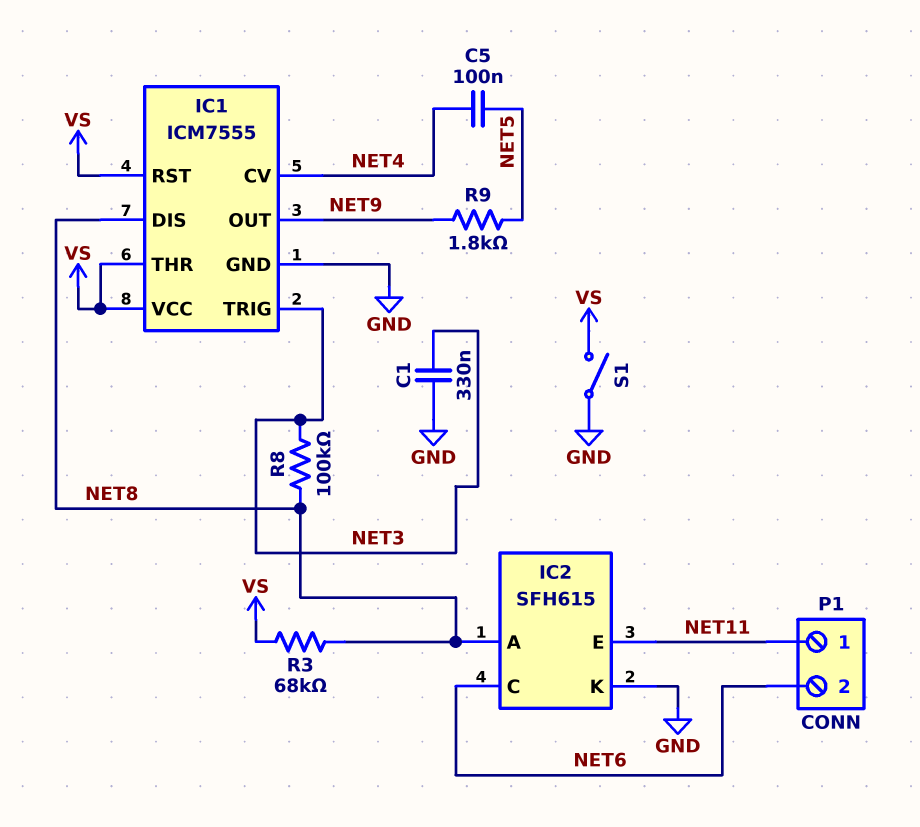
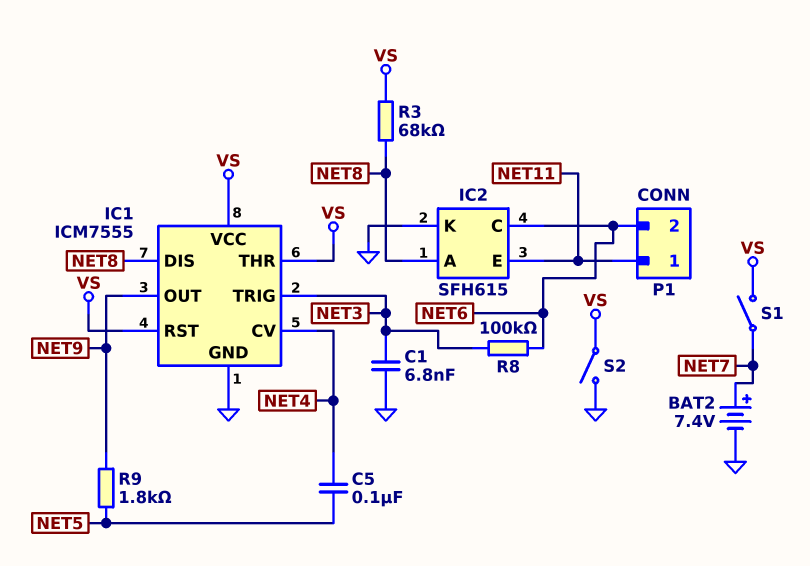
BAT2: none -> 7.4V (plus NET7, minus GND)
C1: 330nF (GND, NET3) -> 6.8nF (GND, NET3)
R8: 100k (NET3, NET8) -> 100k (NET3, NET6)
S1: switch (GND, VS) -> switch (NET7, VS)
S2: none -> switch (GND, VS)

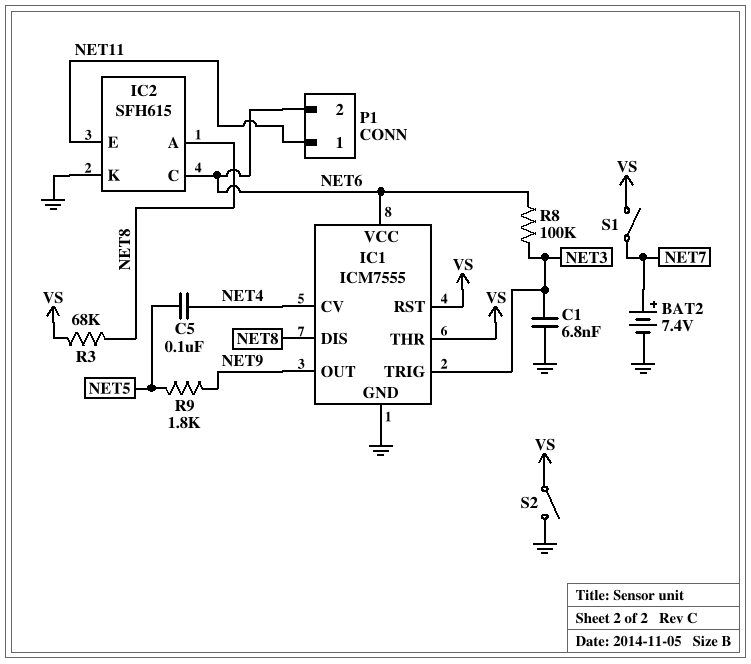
IC1 pin VCC: VS -> NET6

